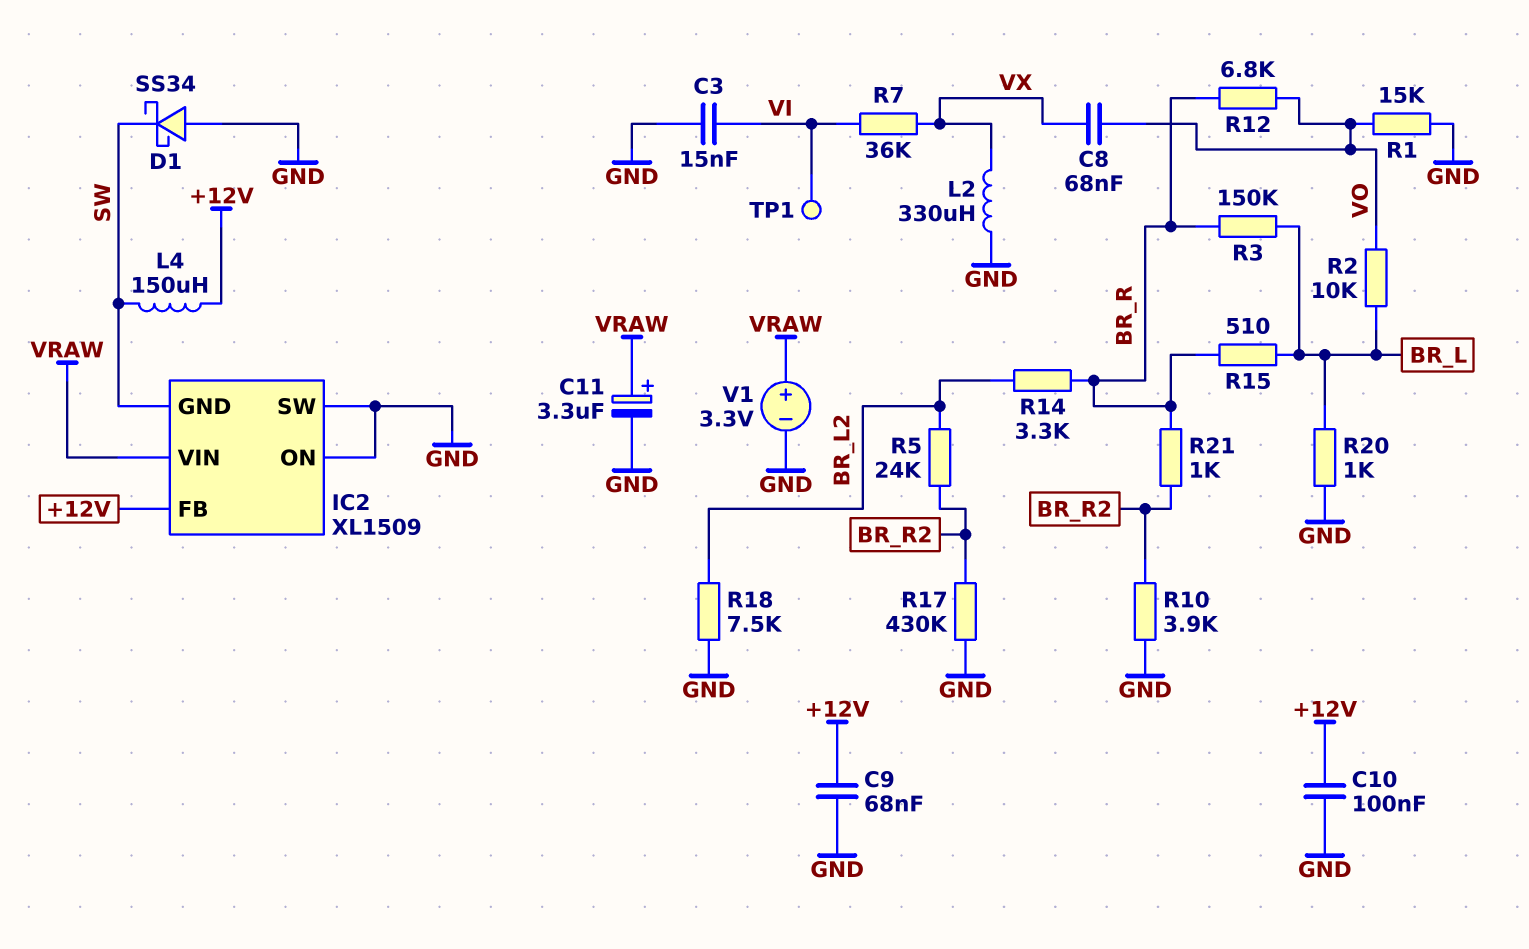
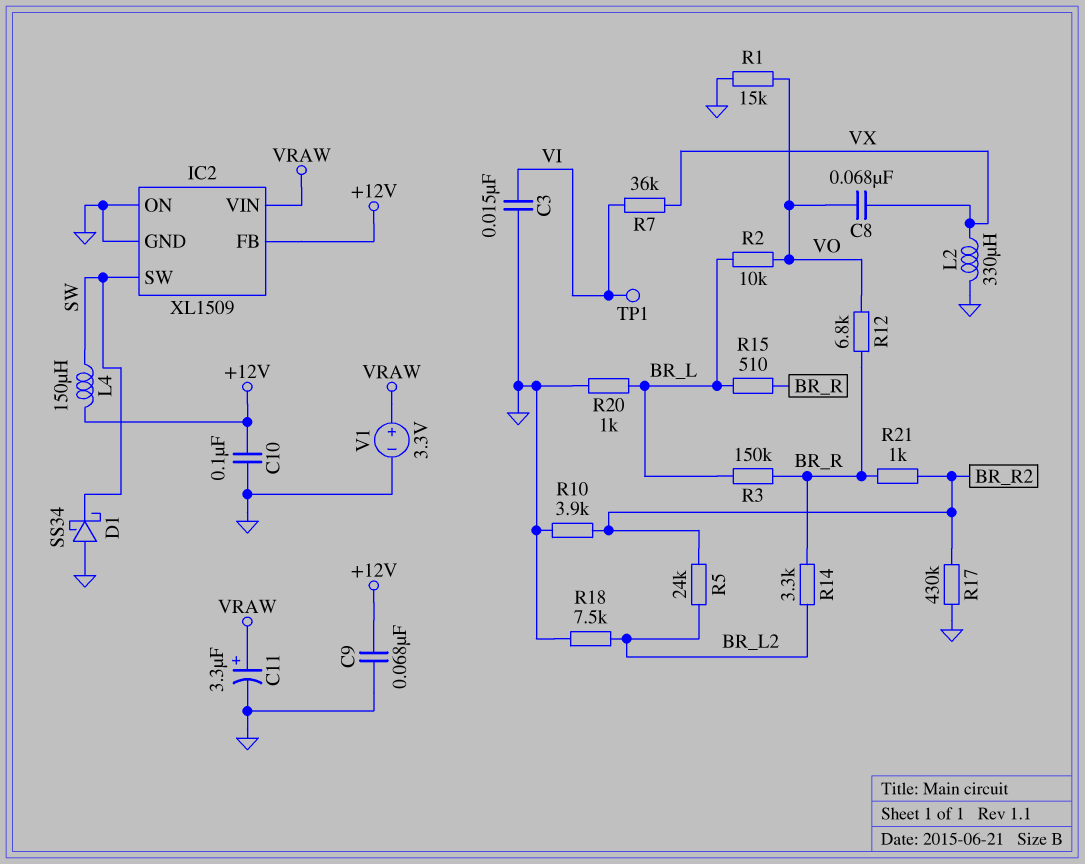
IC2 pin GND: SW -> GND
IC2 pin SW: GND -> SW

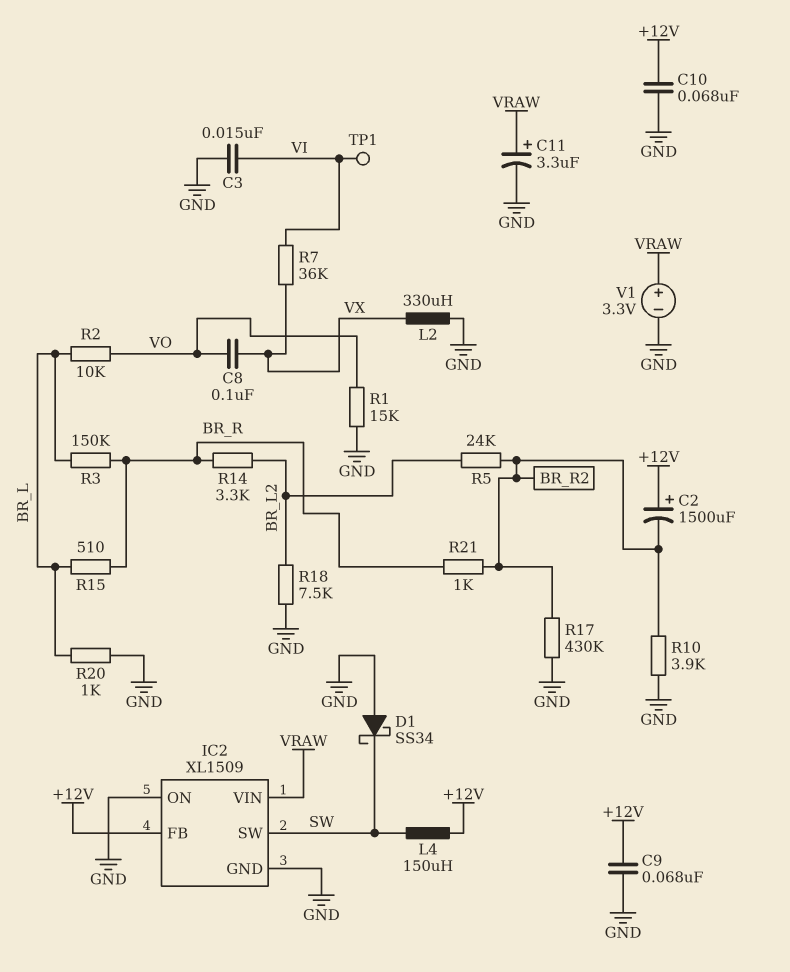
C2: none -> 1500uF (plus +12V, minus BR_R2)
C8: 68nF (VO, VX) -> 100nF (VO, VX)
C10: 100nF (+12V, GND) -> 68nF (+12V, GND)
R12: 6.8k (BR_R, VO) -> none

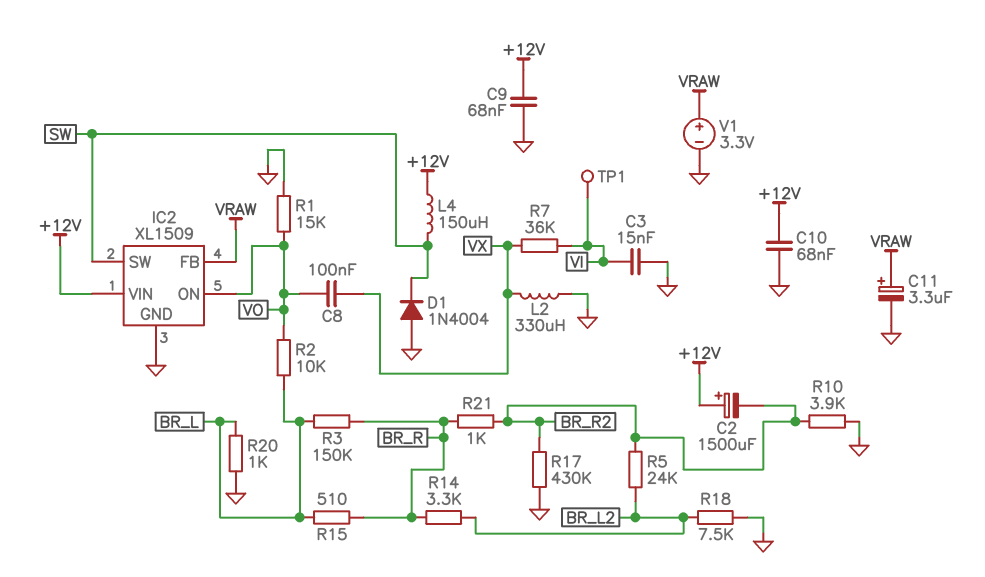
D1: schottky SS34 (A GND, K SW) -> diode 1N4004 (A GND, K SW)
IC2 pin FB: +12V -> VRAW
IC2 pin ON: GND -> VO
IC2 pin VIN: VRAW -> +12V

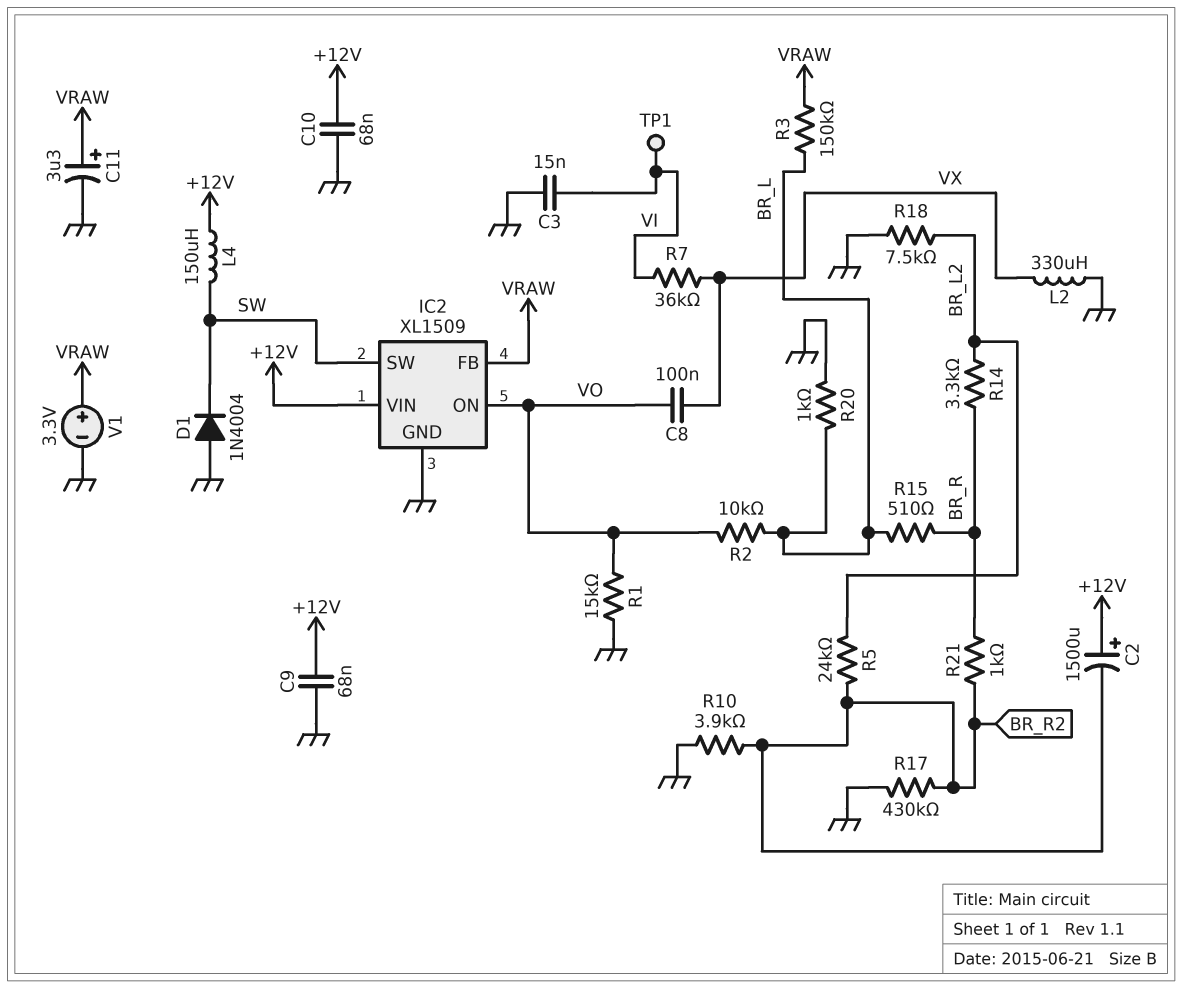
R3: 150k (BR_L, BR_R) -> 150k (BR_L, VRAW)

